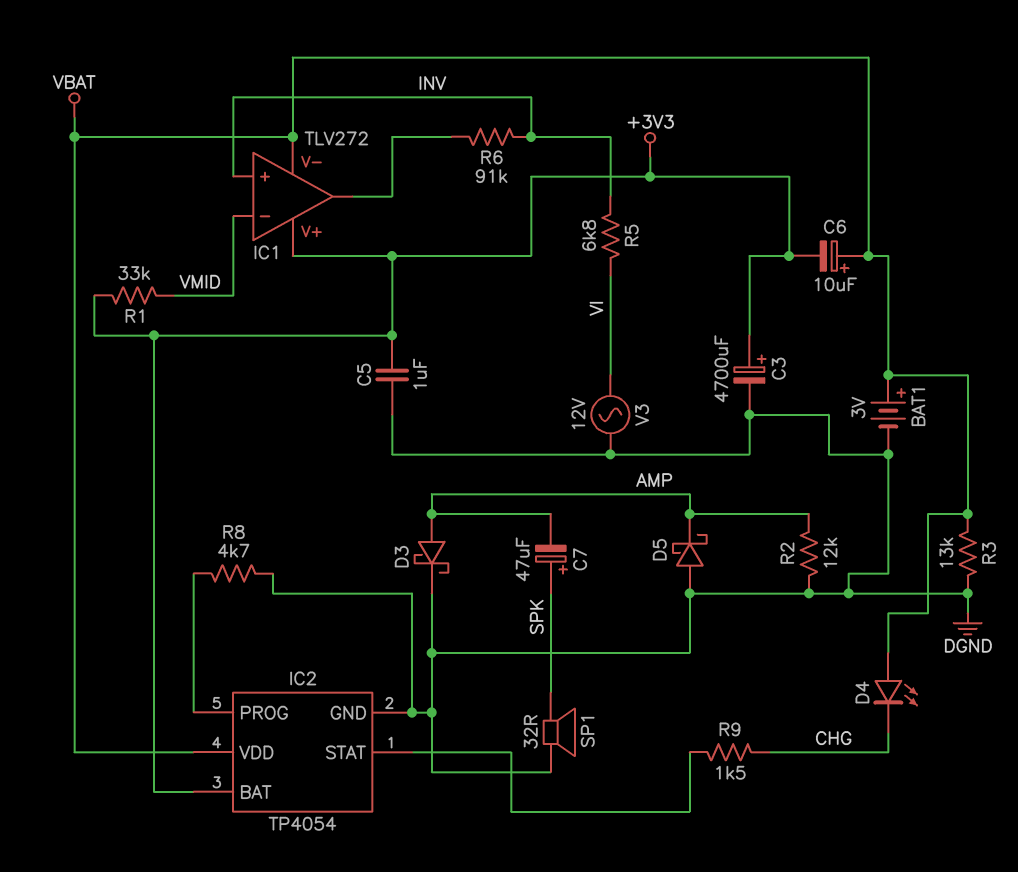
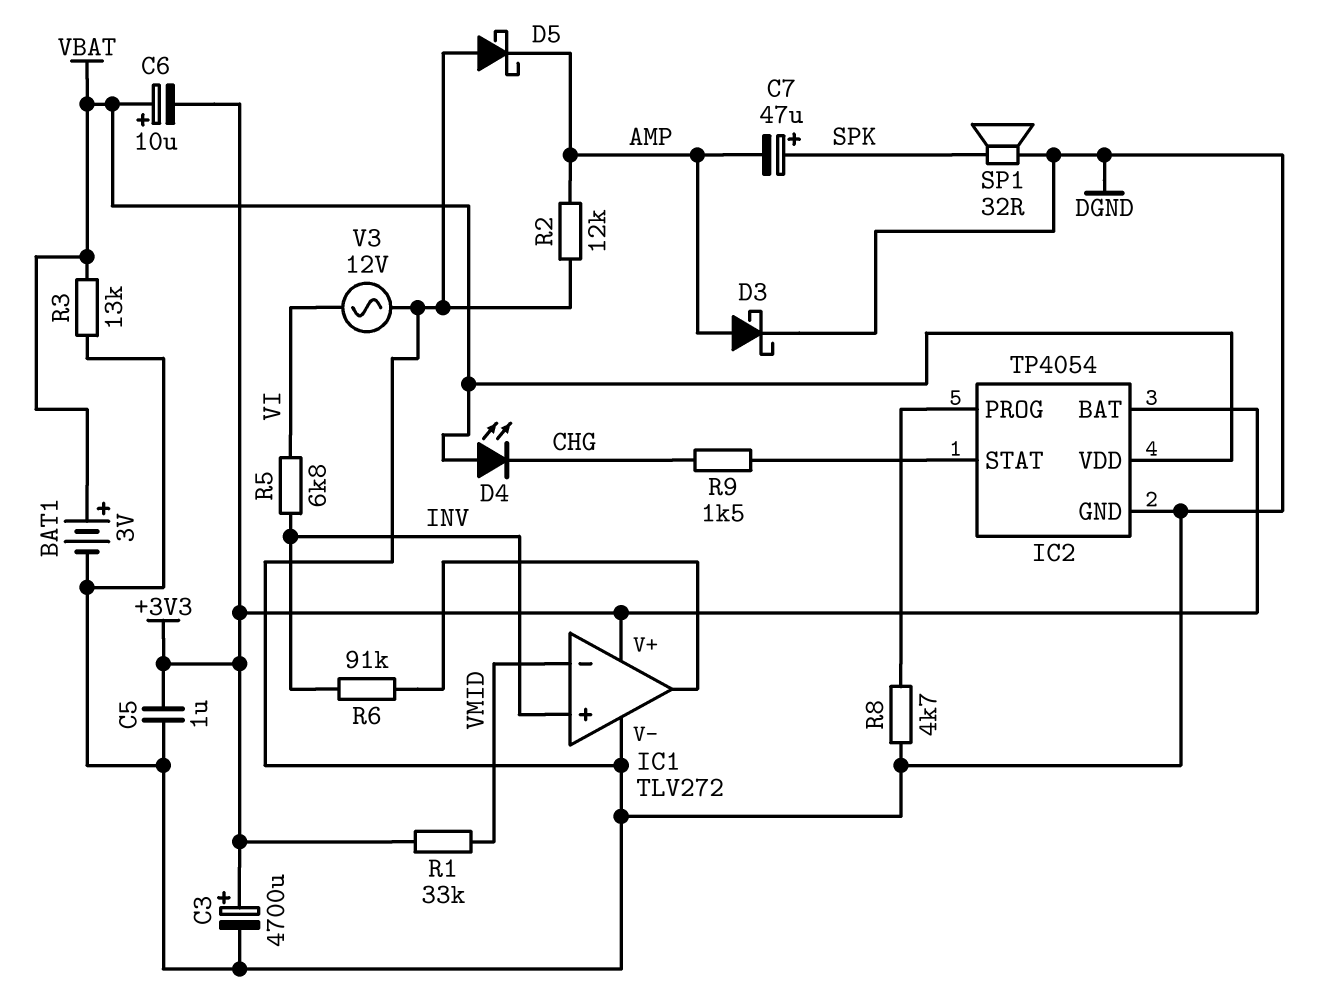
IC1 pin V-: VBAT -> DGND

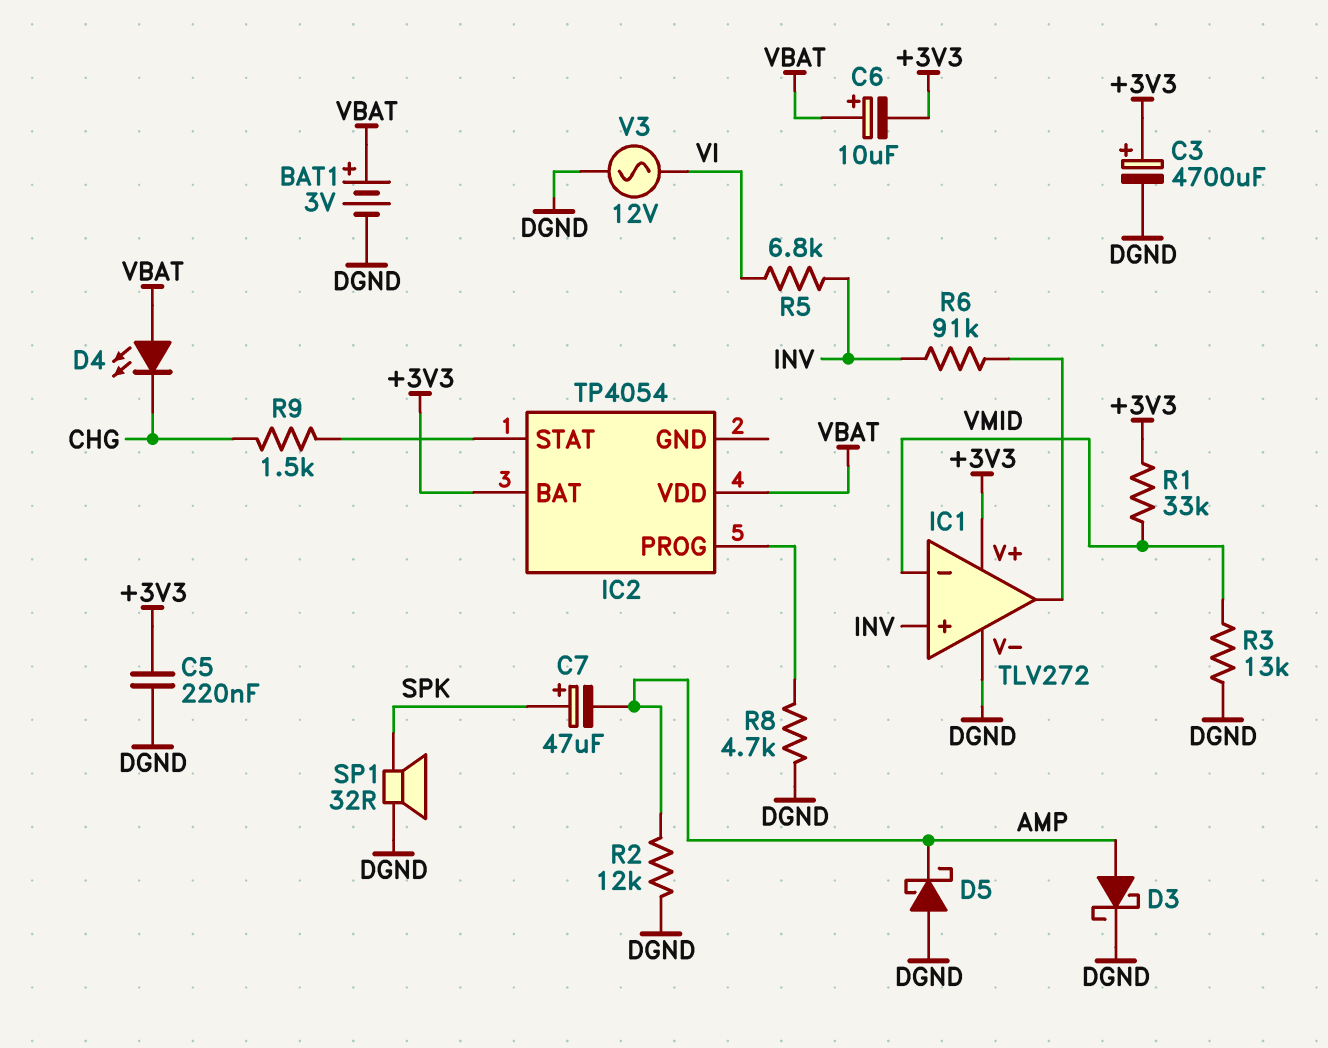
C5: 1uF (+3V3, DGND) -> 220nF (+3V3, DGND)
IC2 pin GND: DGND -> none
R3: 13k (DGND, VBAT) -> 13k (DGND, VMID)

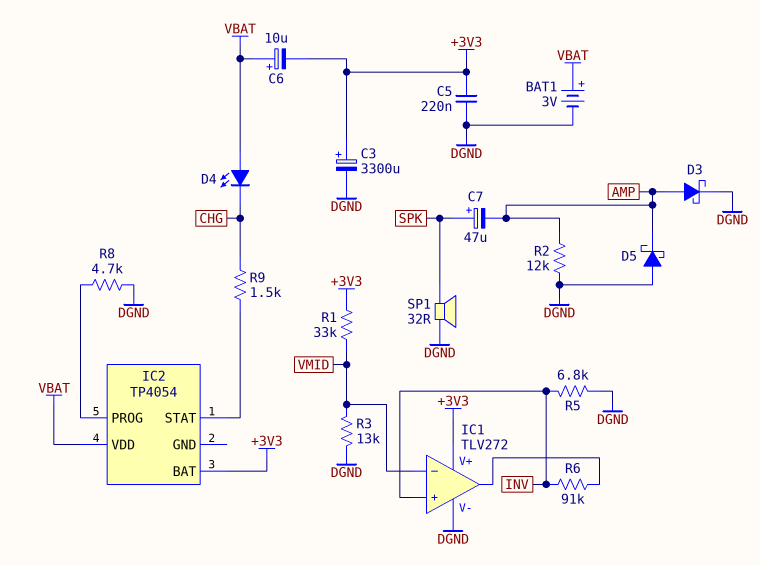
C3: 4700uF (plus +3V3, minus DGND) -> 3300uF (plus +3V3, minus DGND)
R5: 6.8k (INV, VI) -> 6.8k (DGND, INV)
V3: AC 12V (DGND, VI) -> none

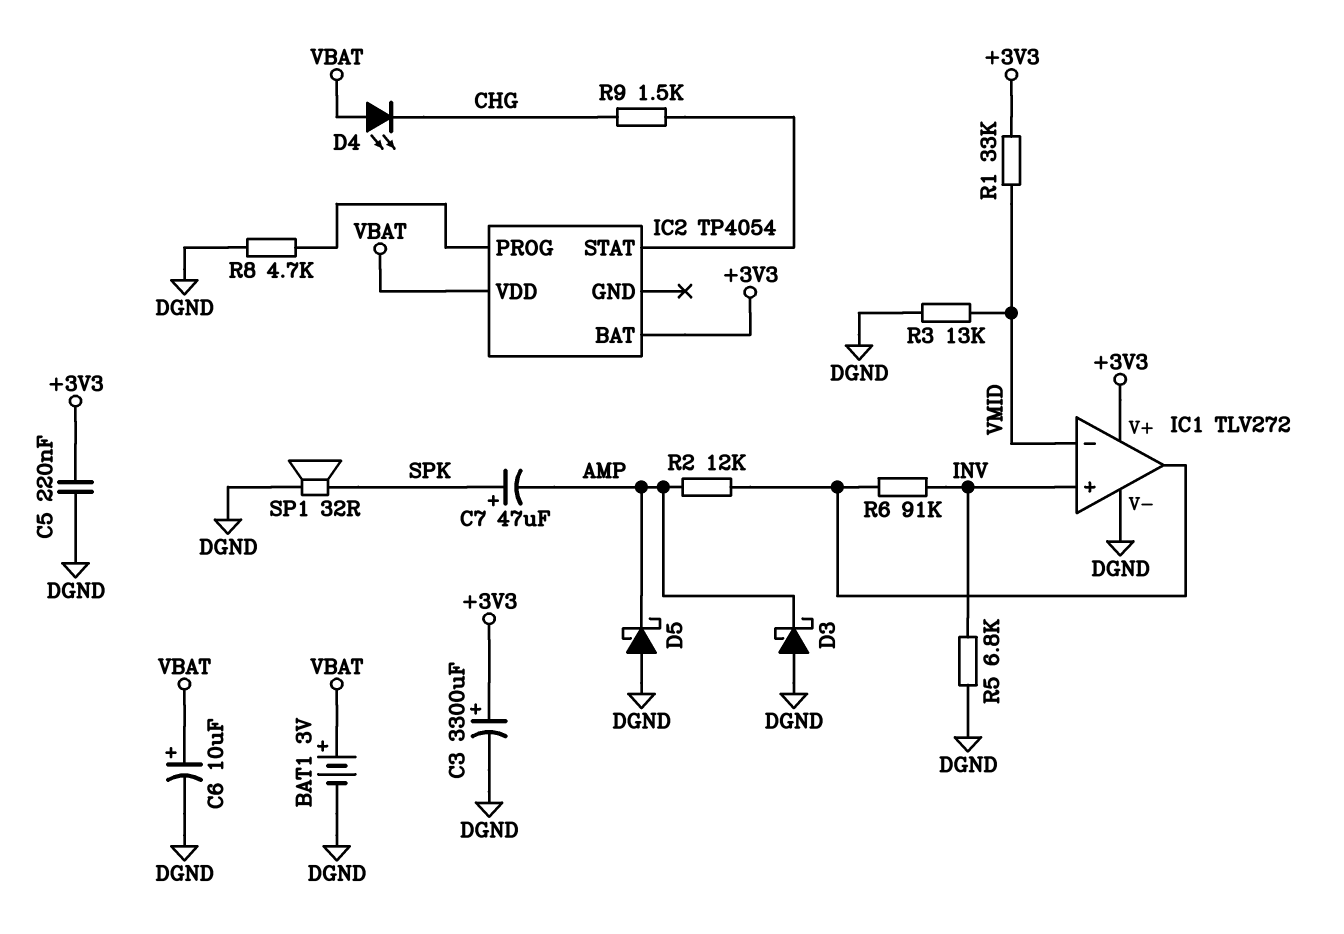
C6: 10uF (plus VBAT, minus +3V3) -> 10uF (plus VBAT, minus DGND)
D3: schottky (A AMP, K DGND) -> schottky (A DGND, K AMP)
R2: 12k (AMP, DGND) -> 12k (AMP, IC1/out)

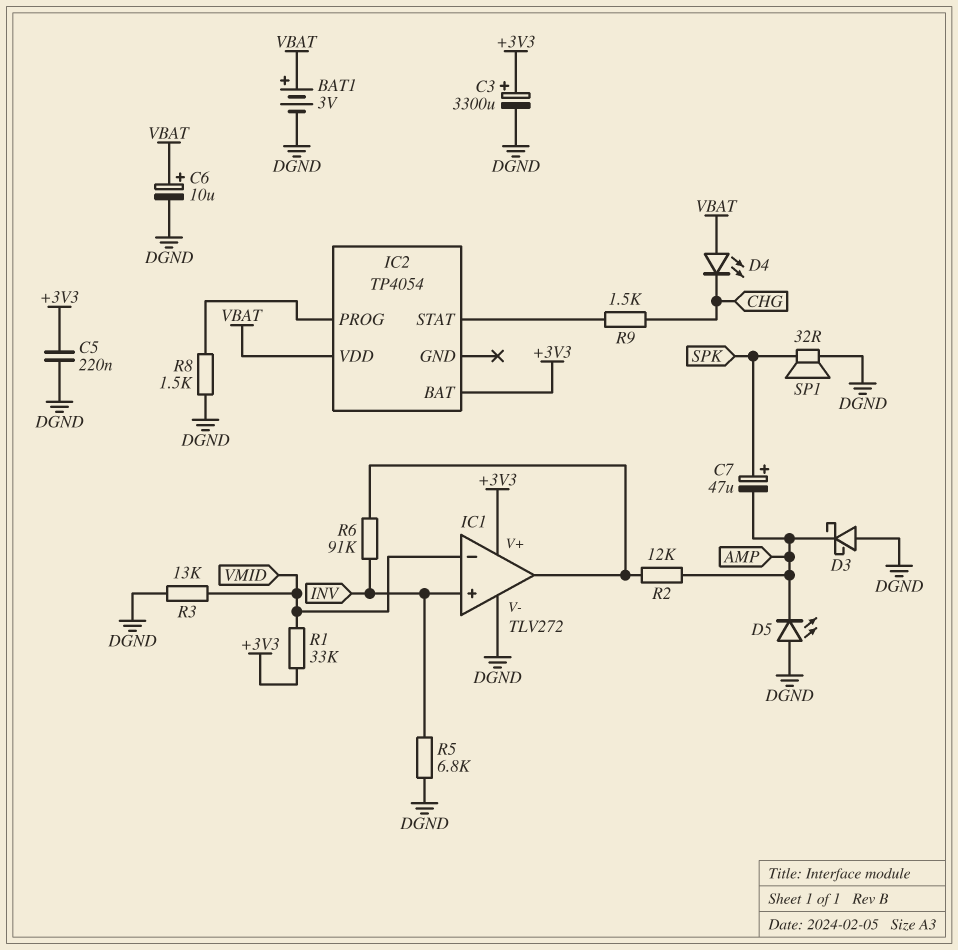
D5: schottky (A DGND, K AMP) -> LED (A DGND, K AMP)
R8: 4.7k (DGND, IC2/PROG) -> 1.5k (DGND, IC2/PROG)

